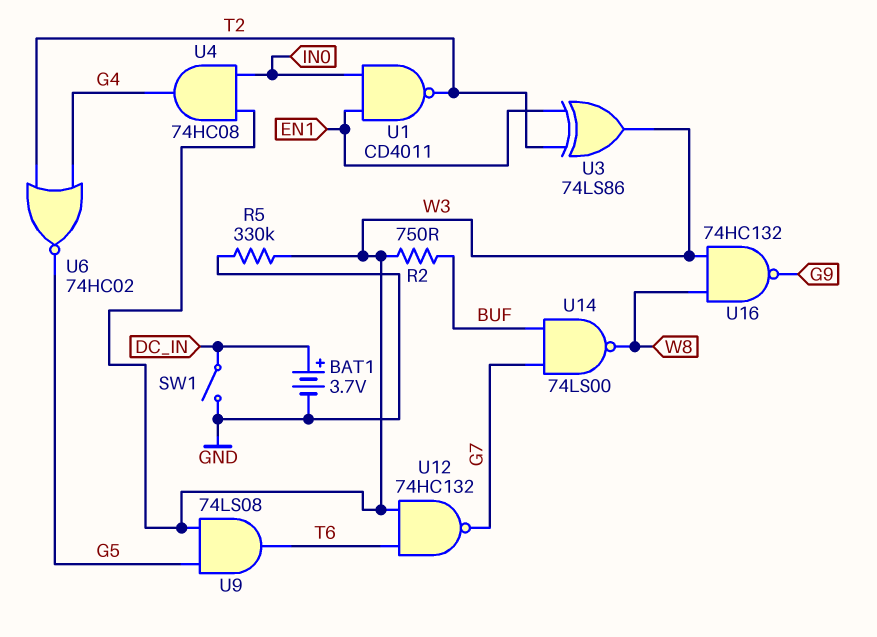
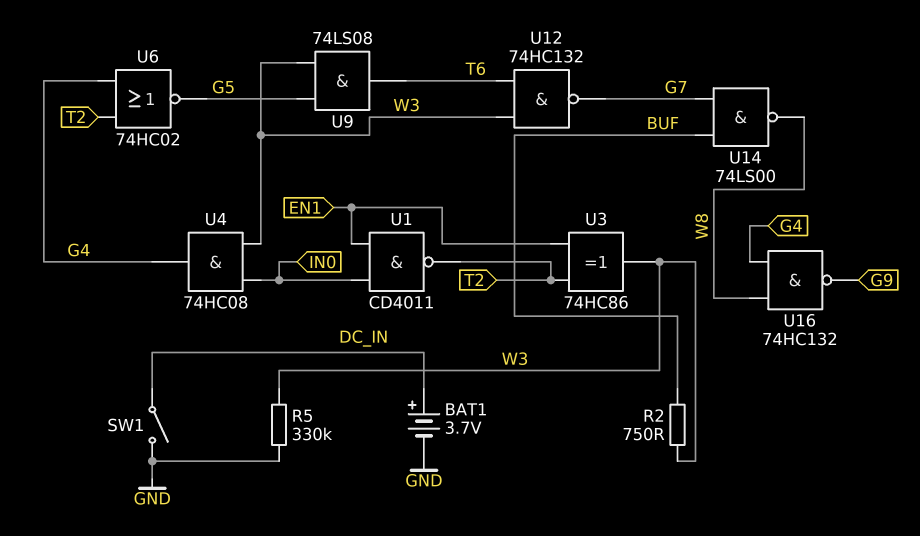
U3: XOR 74LS86 (in EN1, in T2, out W3) -> XOR 74HC86 (in EN1, in T2, out W3)
U16: NAND 74HC132 (in W3, in W8, out G9) -> NAND 74HC132 (in G4, in W8, out G9)

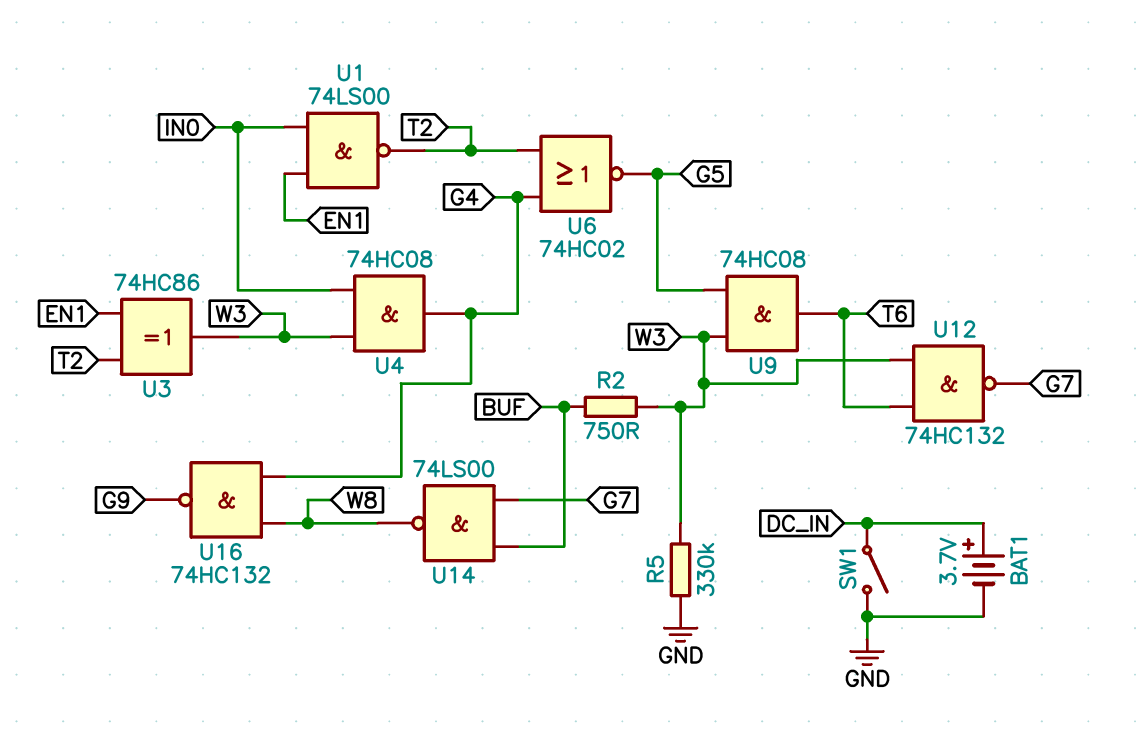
U1: NAND CD4011 (in EN1, in IN0, out T2) -> NAND 74LS00 (in EN1, in IN0, out T2)
U9: AND 74LS08 (in G5, in W3, out T6) -> AND 74HC08 (in G5, in W3, out T6)

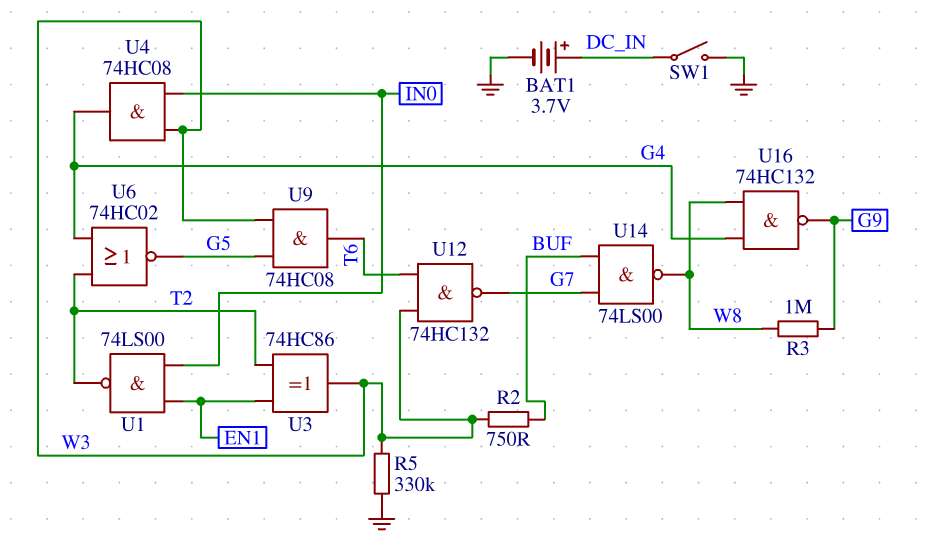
R3: none -> 1M (G9, W8)

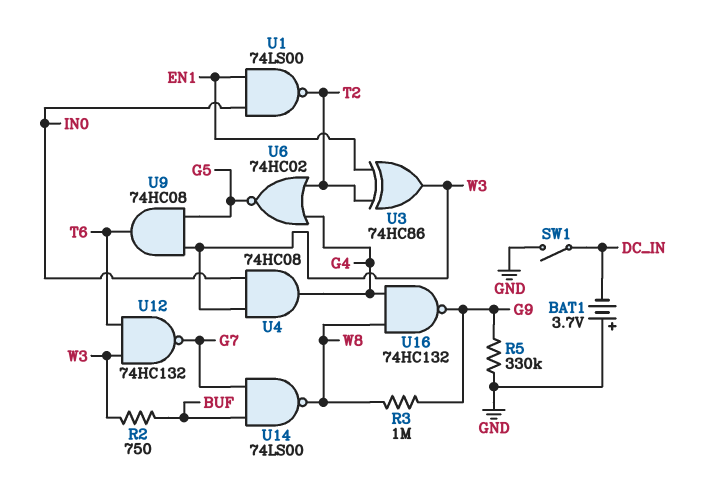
BAT1: 3.7V (plus DC_IN, minus GND) -> 3.7V (plus GND, minus DC_IN)
R5: 330k (GND, W3) -> 330k (G9, GND)

